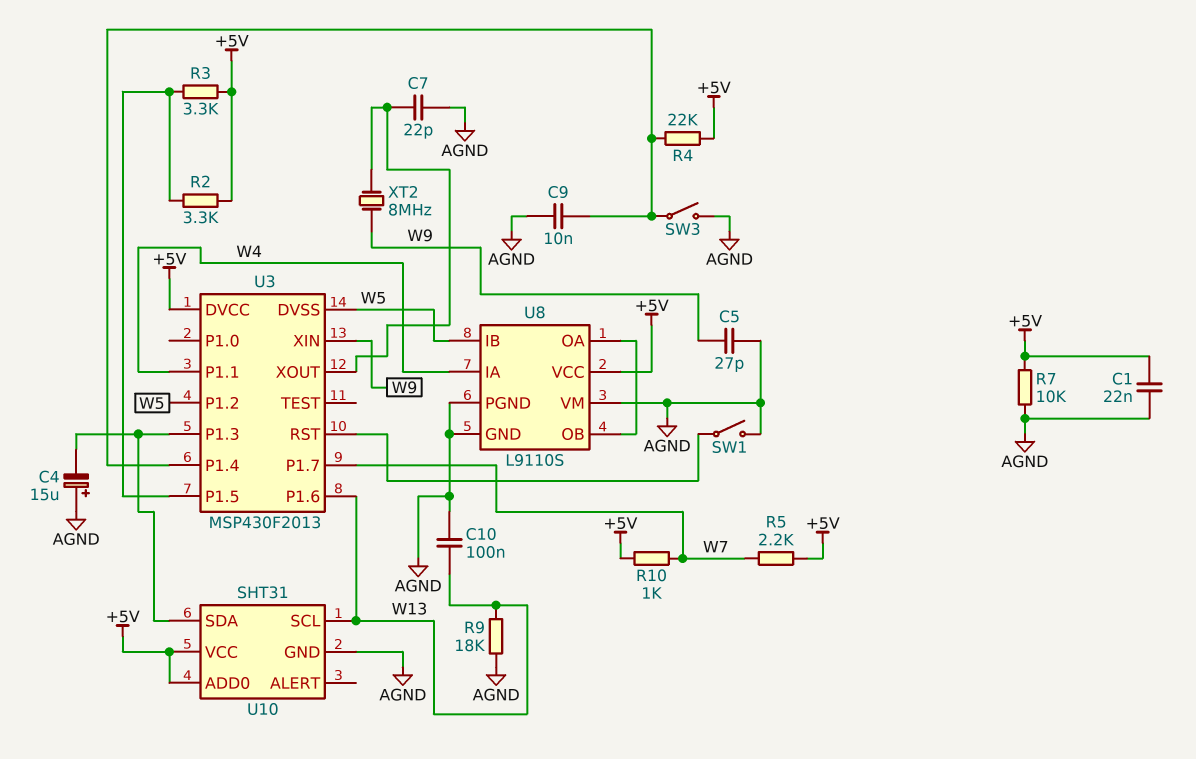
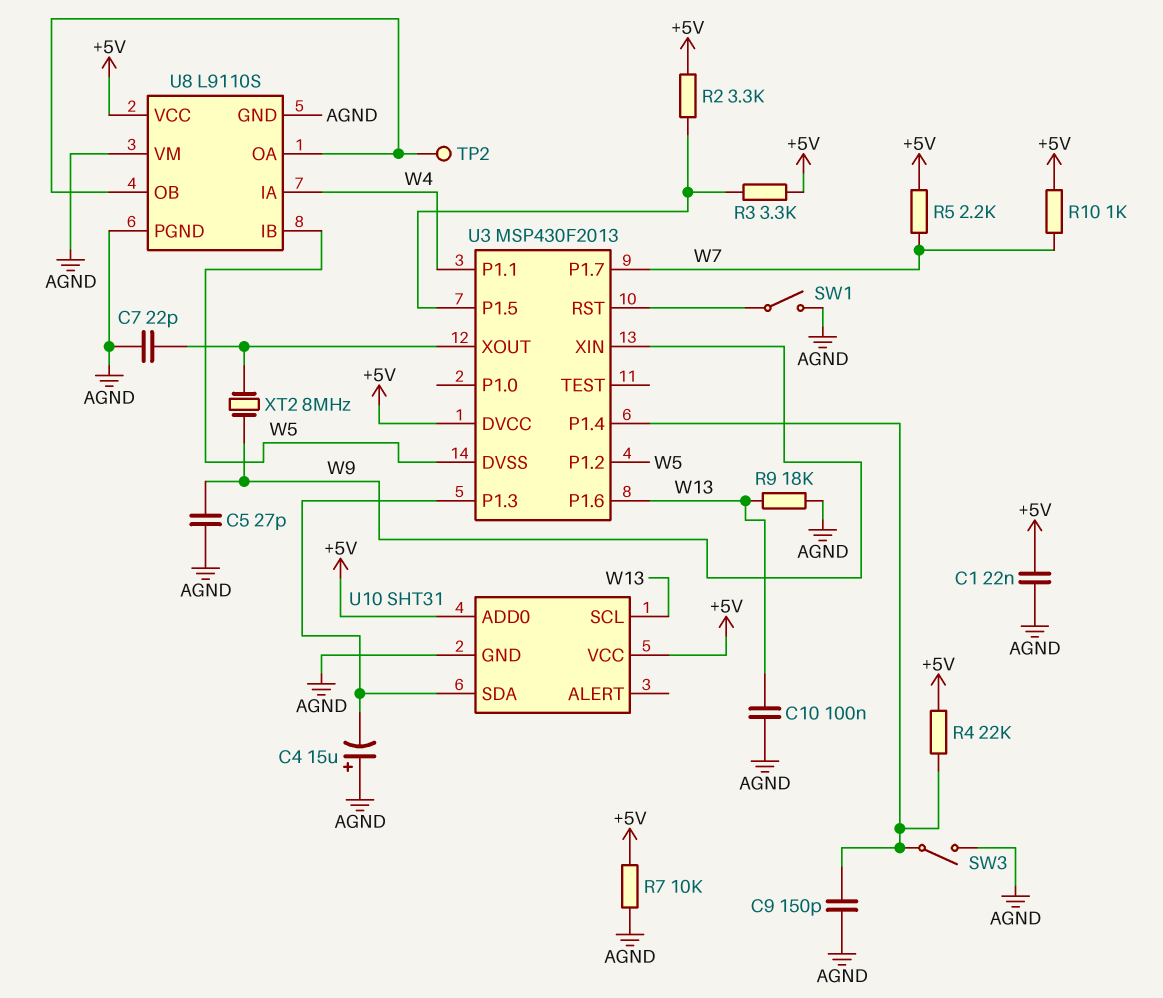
C9: 10nF (AGND, U3/P1.4) -> 150pF (AGND, U3/P1.4)
TP2: none -> test point (U8/OA)

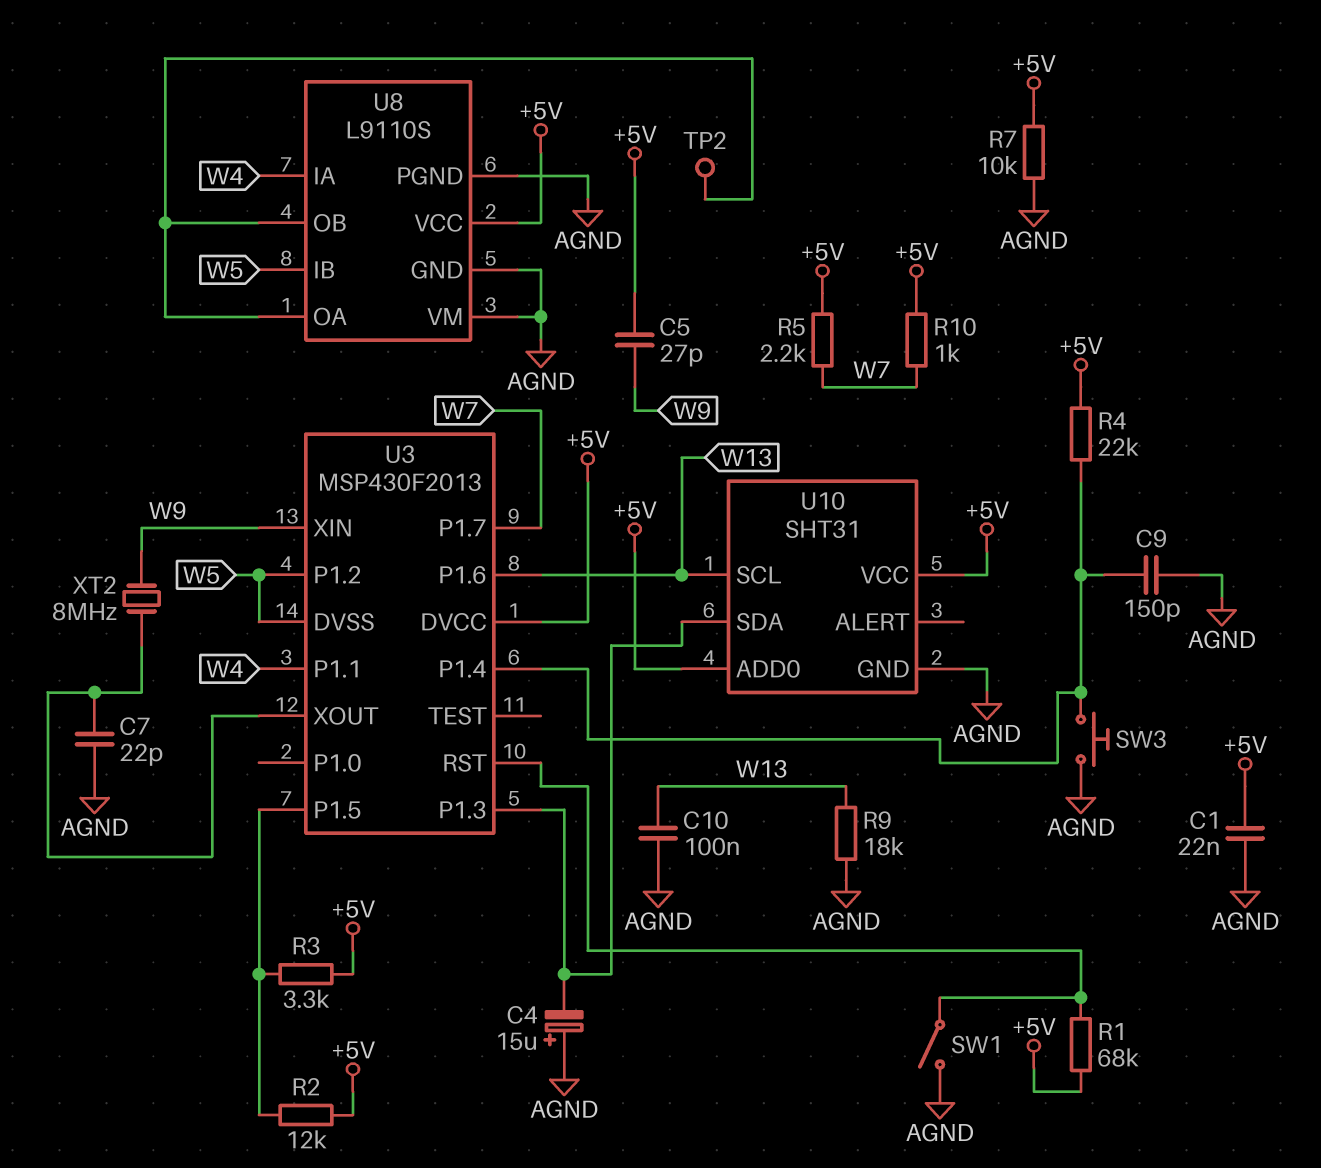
C5: 27pF (AGND, W9) -> 27pF (+5V, W9)
R1: none -> 68k (+5V, U3/RST)
R2: 3.3k (+5V, U3/P1.5) -> 12k (+5V, U3/P1.5)
SW3: switch (AGND, U3/P1.4) -> button (AGND, U3/P1.4)

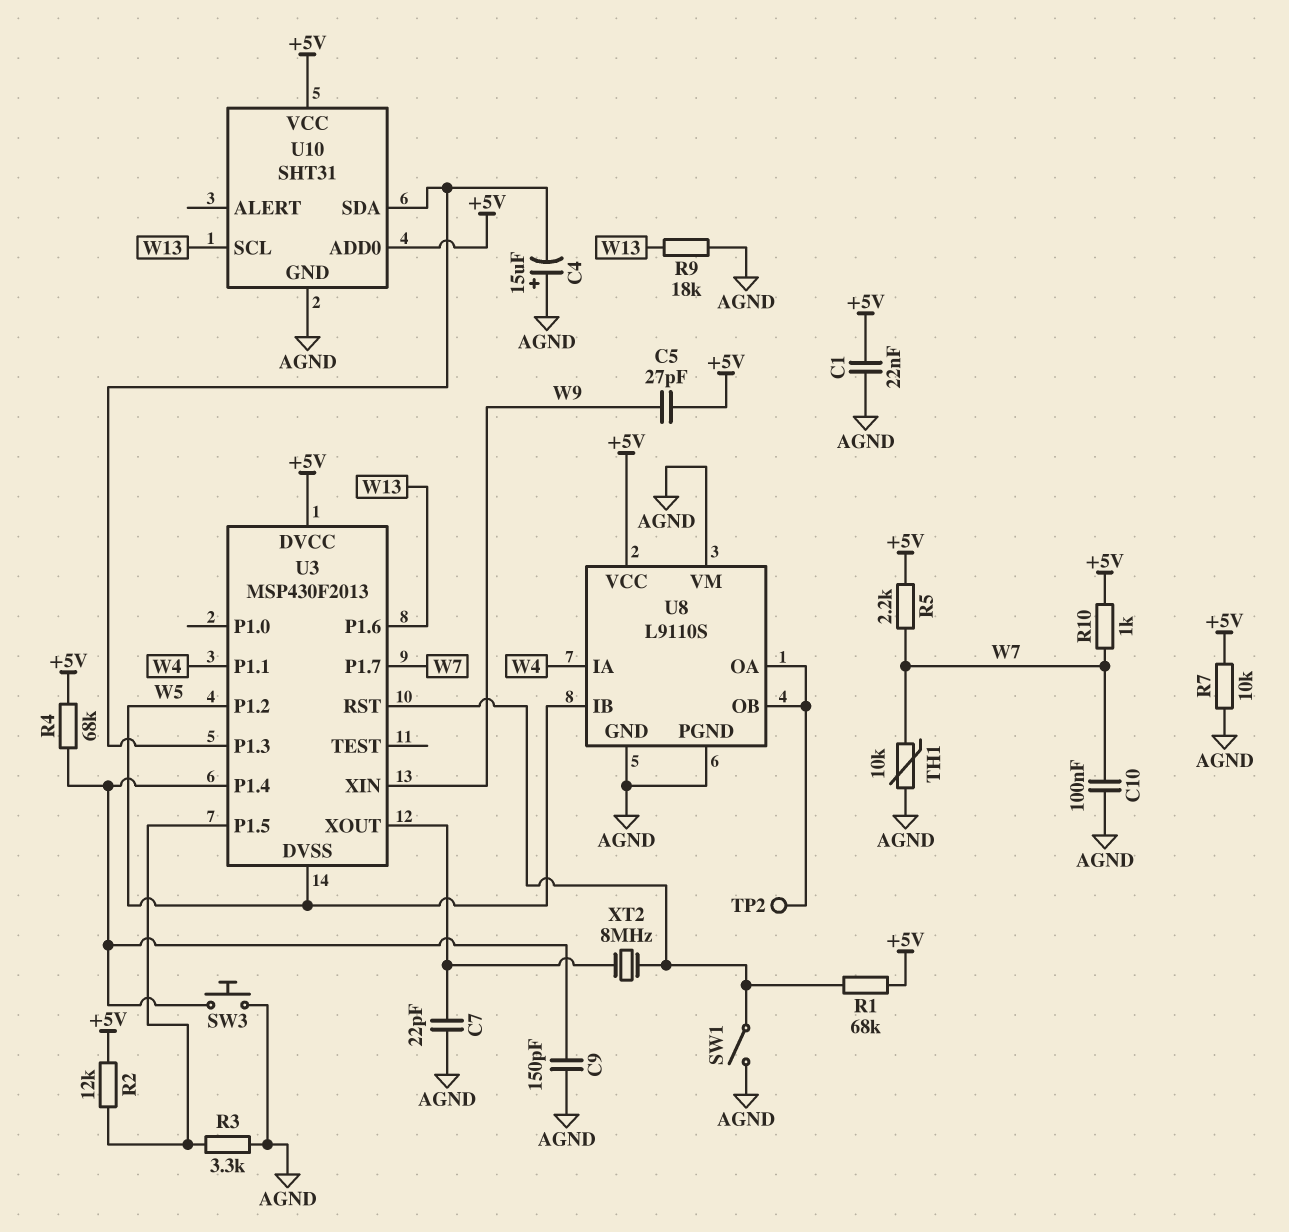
C10: 100nF (AGND, W13) -> 100nF (AGND, W7)
R3: 3.3k (+5V, U3/P1.5) -> 3.3k (AGND, U3/P1.5)
R4: 22k (+5V, U3/P1.4) -> 68k (+5V, U3/P1.4)
TH1: none -> 10k (AGND, W7)
XT2: 8MHz (U3/XOUT, W9) -> 8MHz (U3/RST, U3/XOUT)

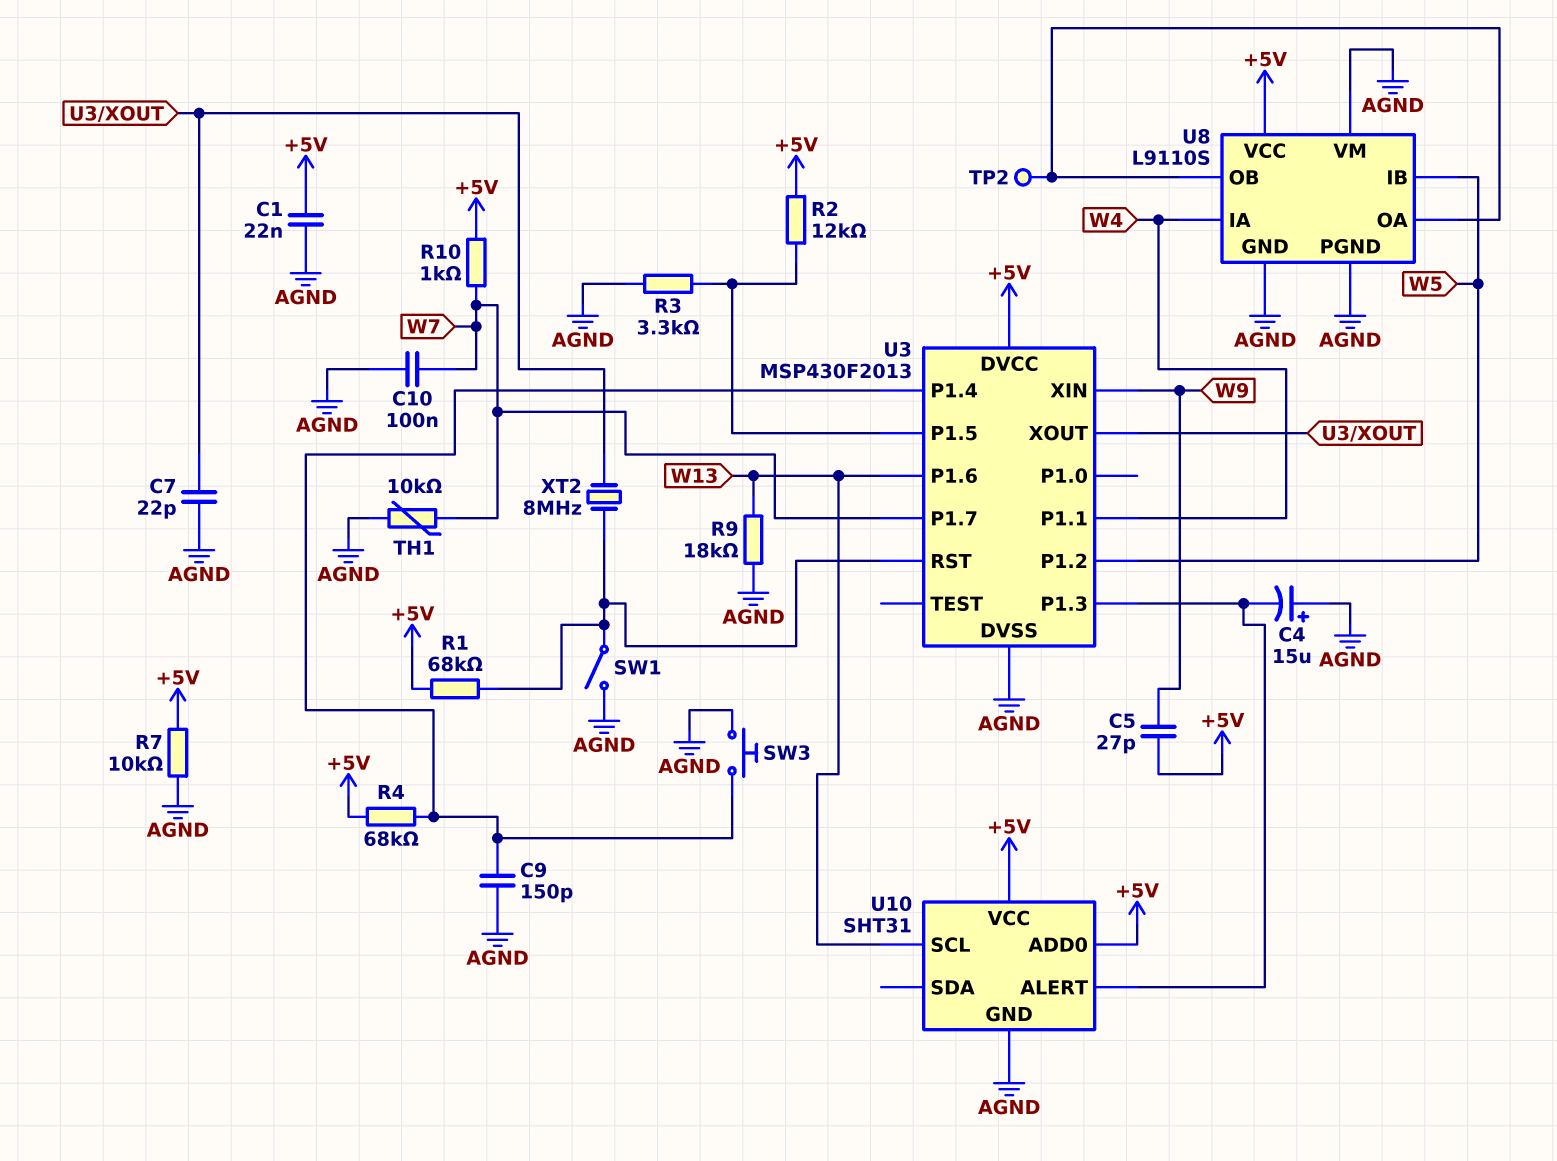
R5: 2.2k (+5V, W7) -> none
U3 pin DVSS: W5 -> AGND
U10 pin ALERT: none -> U3/P1.3
U10 pin SDA: U3/P1.3 -> none

